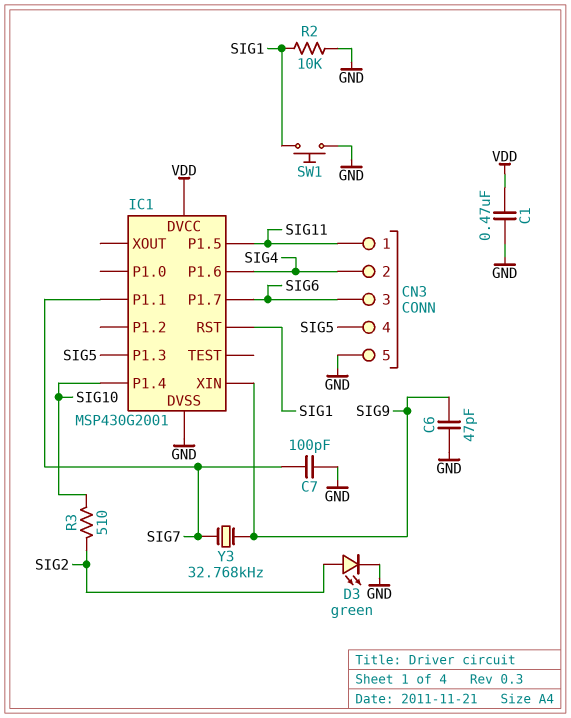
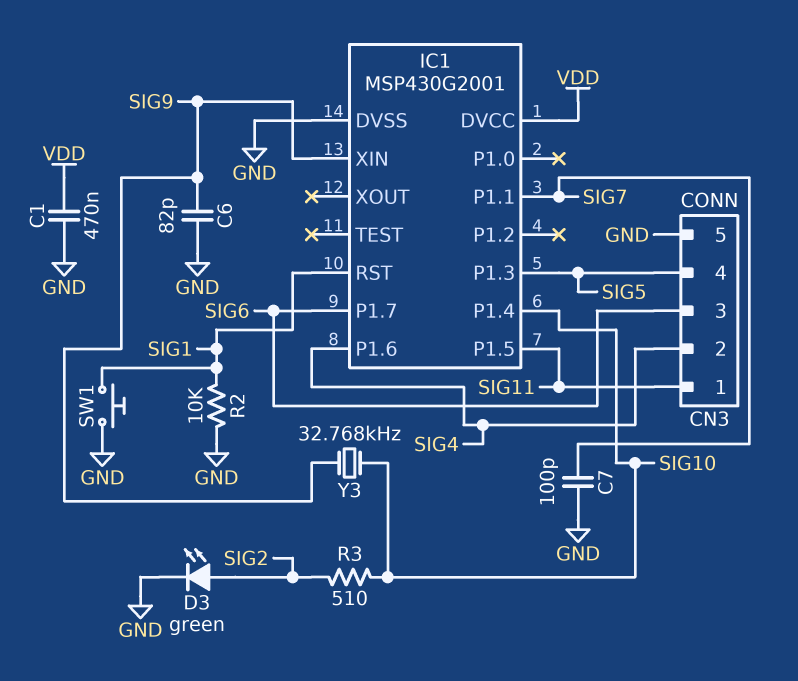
C6: 47pF (GND, SIG9) -> 82pF (GND, SIG9)
Y3: 32.768kHz (SIG7, SIG9) -> 32.768kHz (SIG9, SIG10)

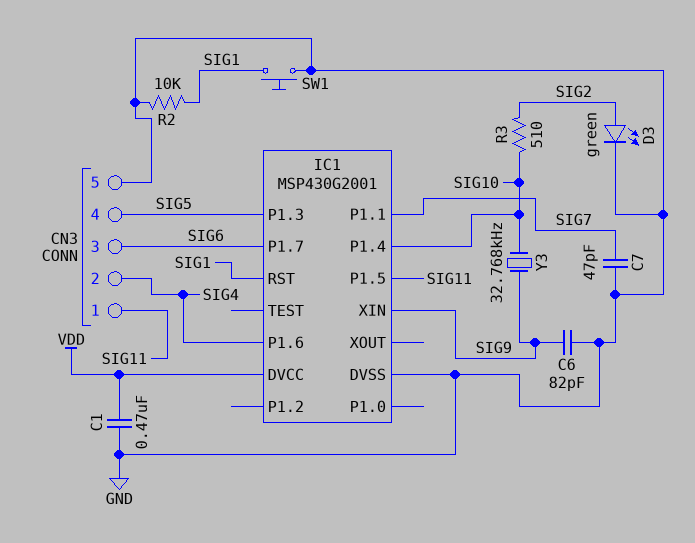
C7: 100pF (GND, SIG7) -> 47pF (GND, SIG7)

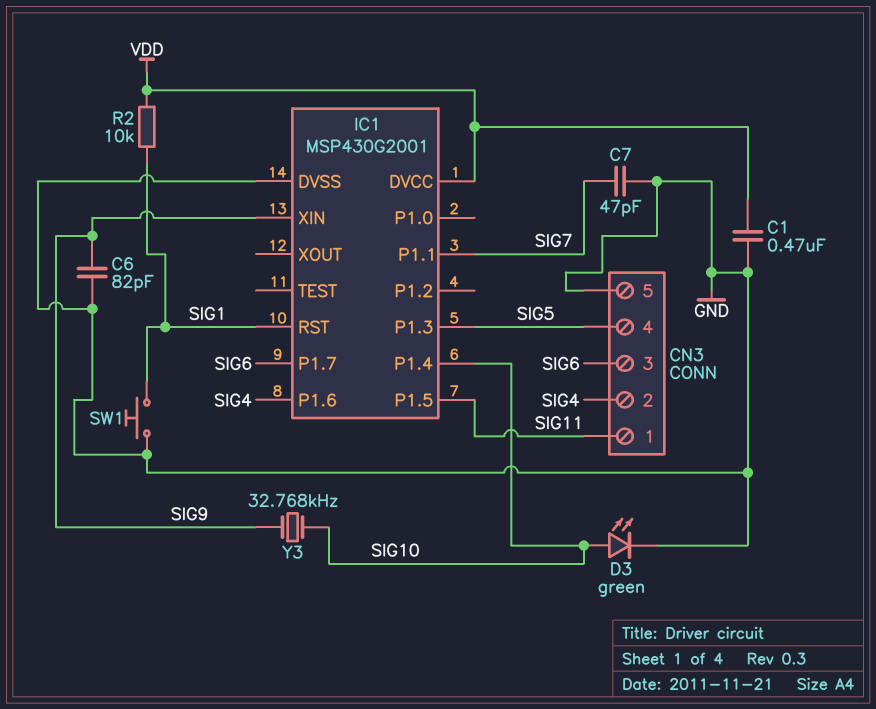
D3: LED green (A SIG2, K GND) -> LED green (A SIG10, K GND)
R2: 10k (GND, SIG1) -> 10k (SIG1, VDD)
R3: 510 (SIG2, SIG10) -> none

